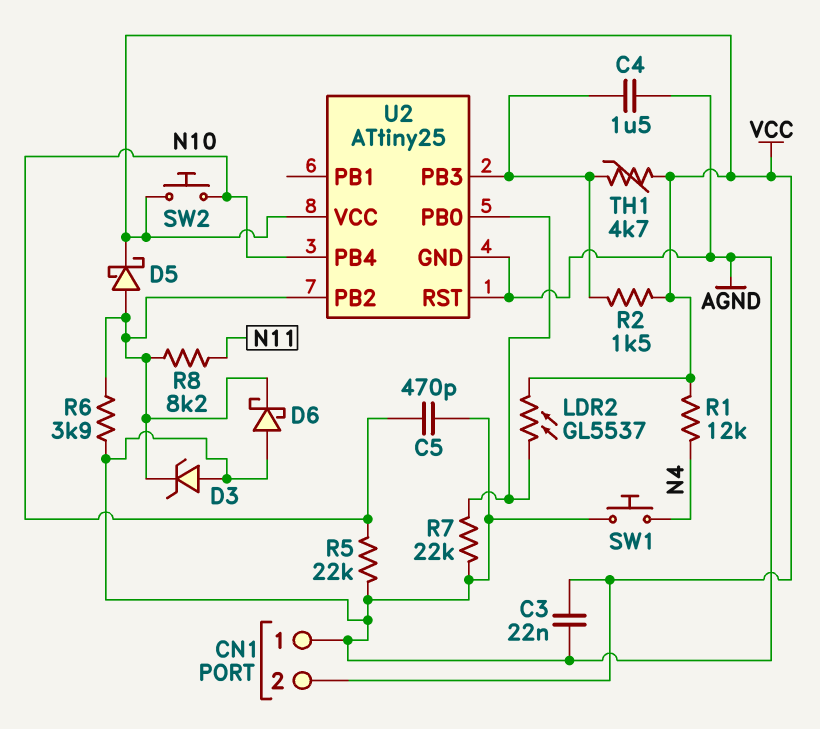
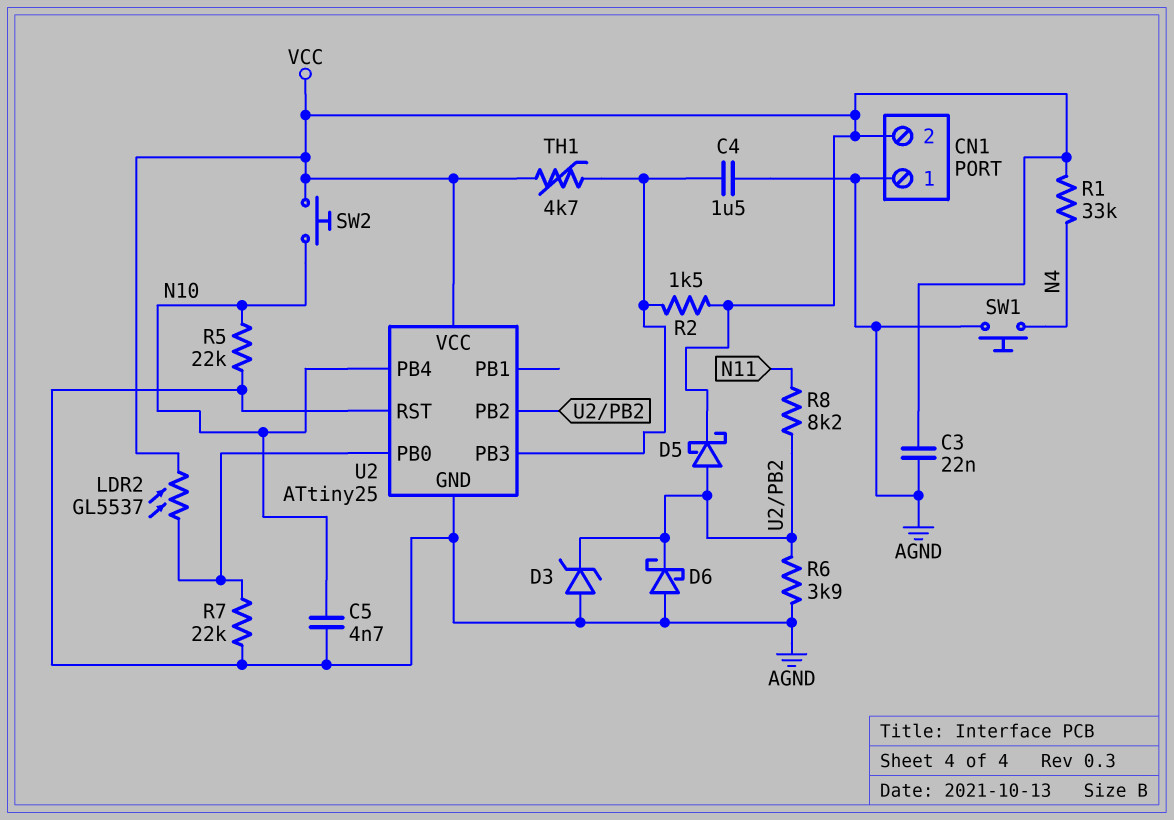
C5: 470pF (AGND, N10) -> 4.7nF (AGND, N10)
R1: 12k (N4, VCC) -> 33k (N4, VCC)

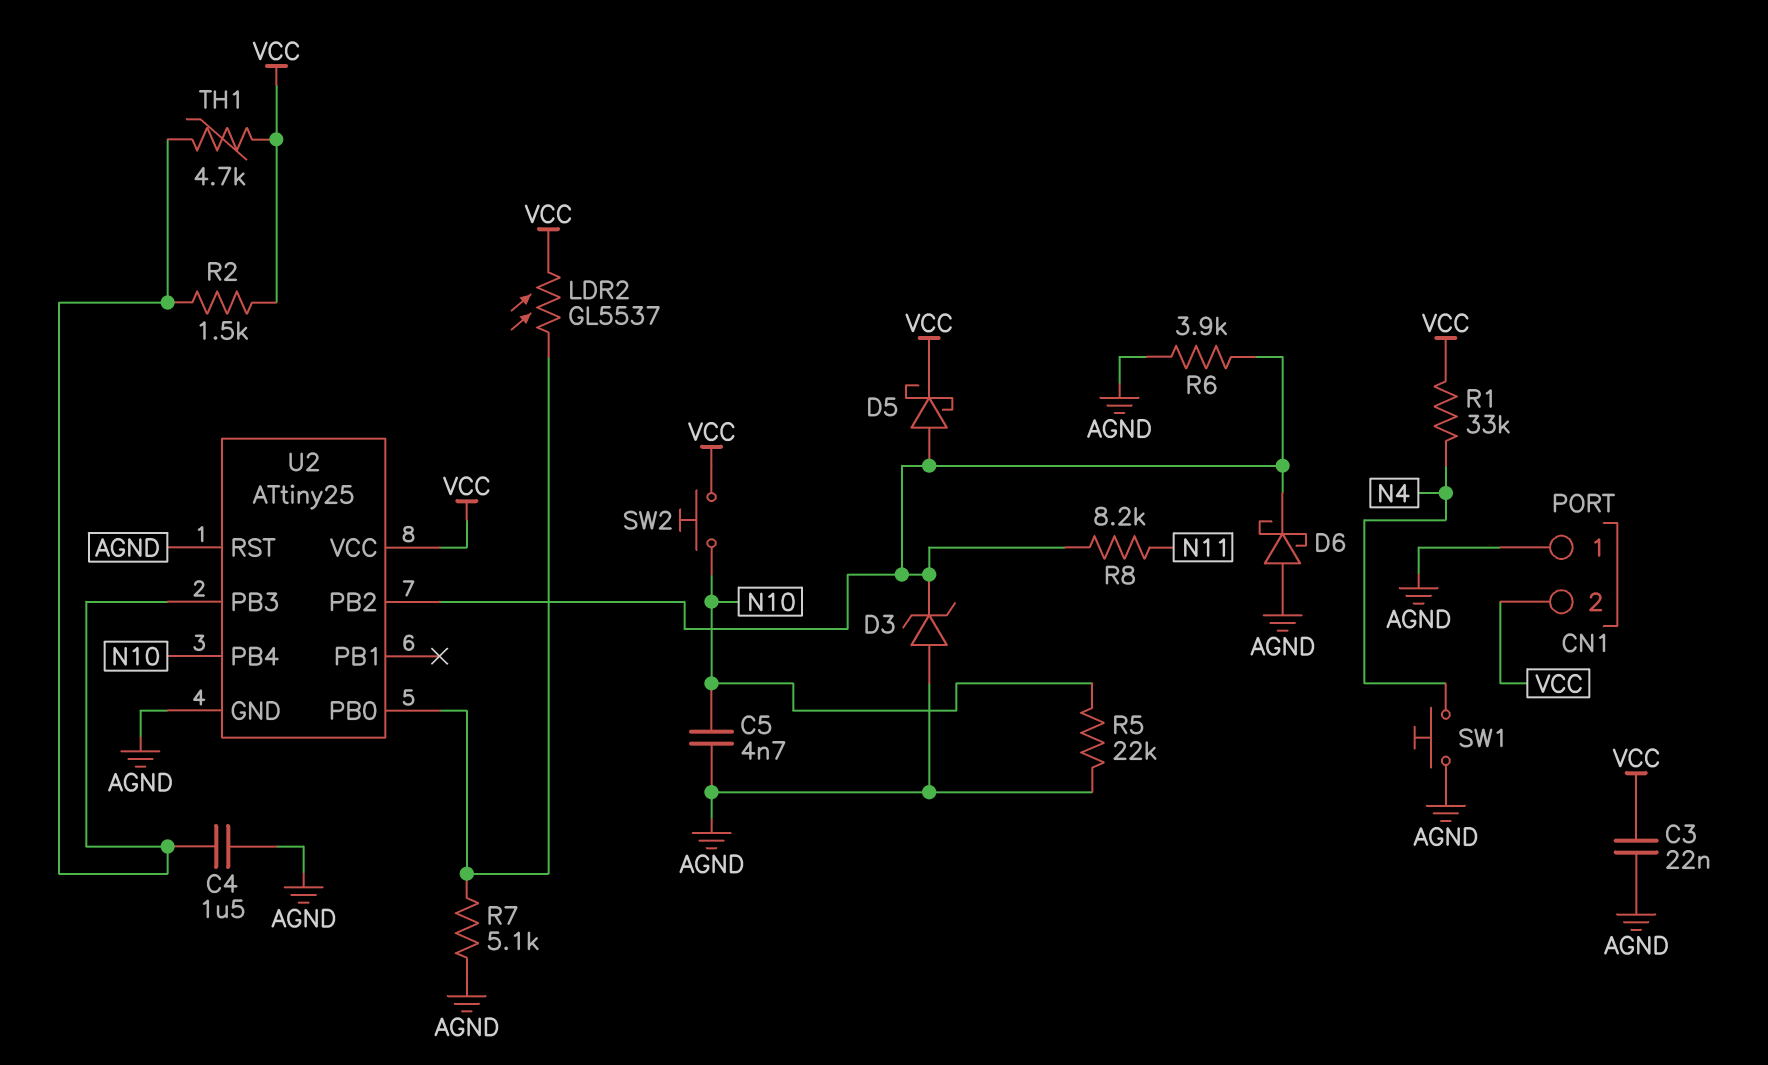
R7: 22k (AGND, U2/PB0) -> 5.1k (AGND, U2/PB0)

